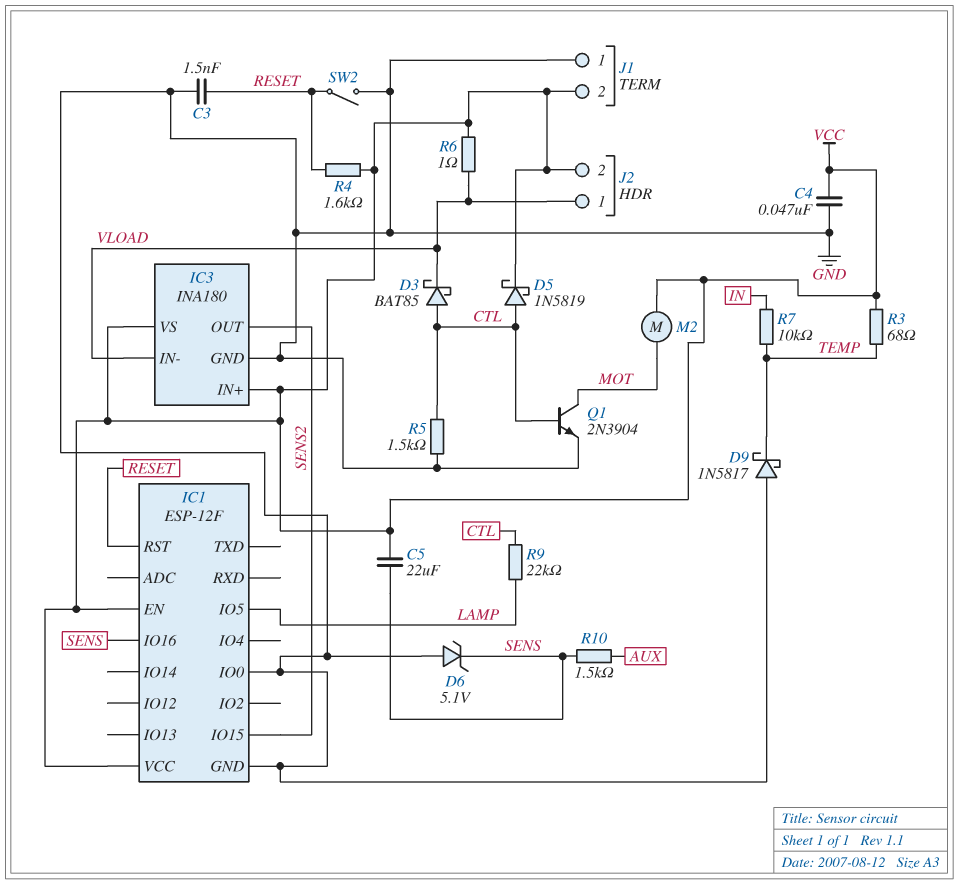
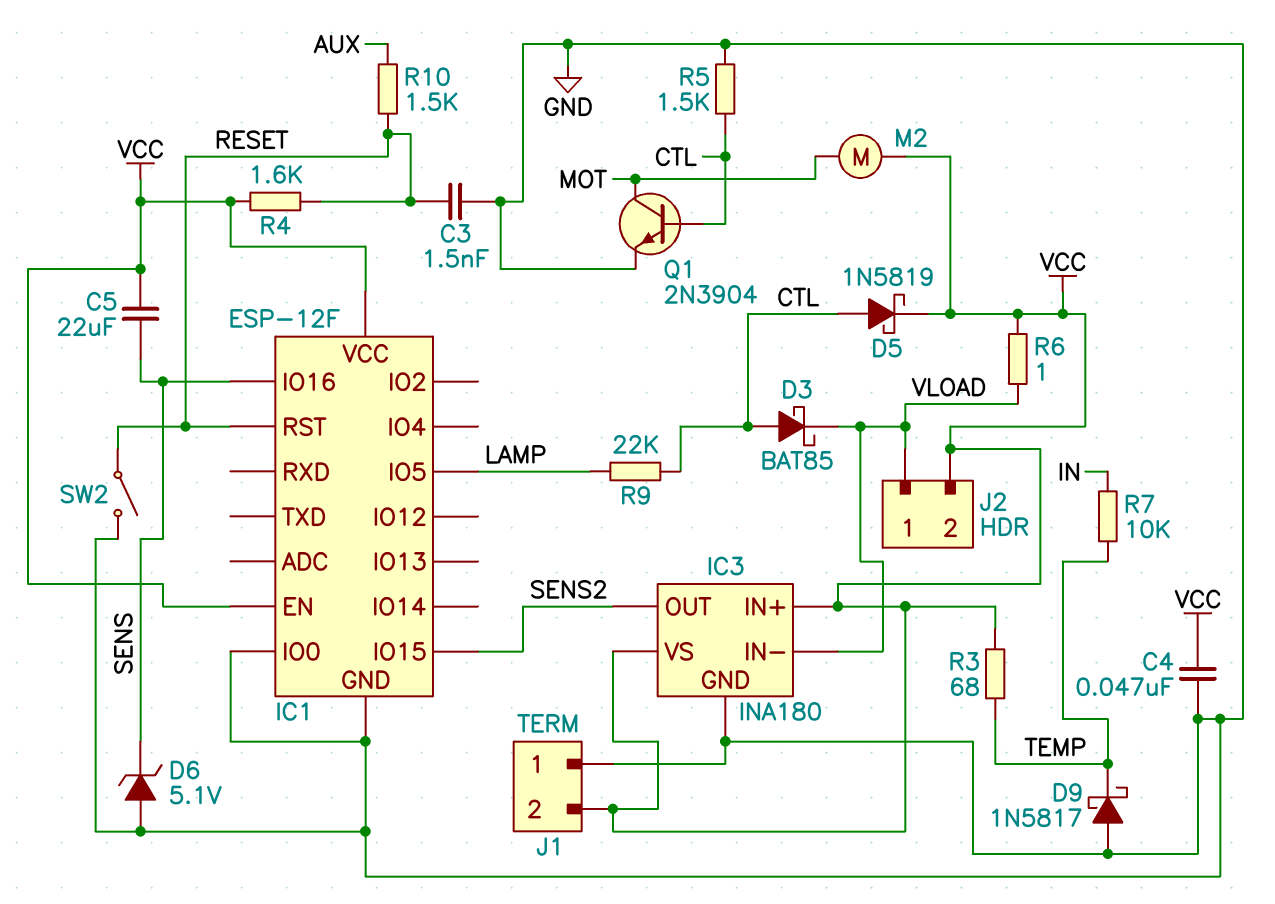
R10: 1.5k (AUX, SENS) -> 1.5k (AUX, RESET)

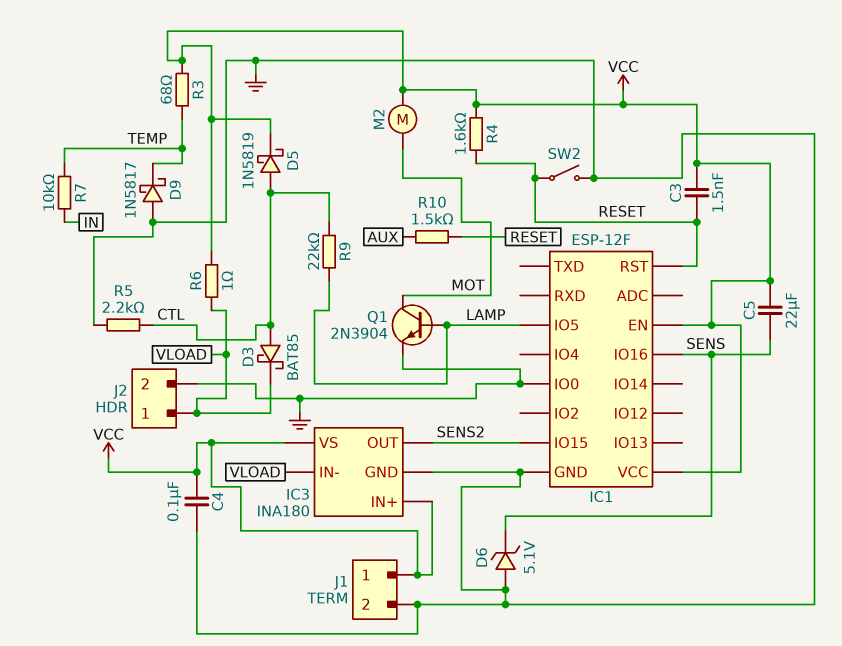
C3: 1.5nF (GND, RESET) -> 1.5nF (RESET, VCC)
C4: 47nF (GND, VCC) -> 100nF (GND, VCC)
J1 pin 1: GND -> VCC
J1 pin 2: VCC -> GND
J2 pin 2: VCC -> GND
Q1: NPN 2N3904 (B CTL, C MOT, E GND) -> NPN 2N3904 (B LAMP, C MOT, E GND)
R5: 1.5k (CTL, GND) -> 2.2k (CTL, GND)

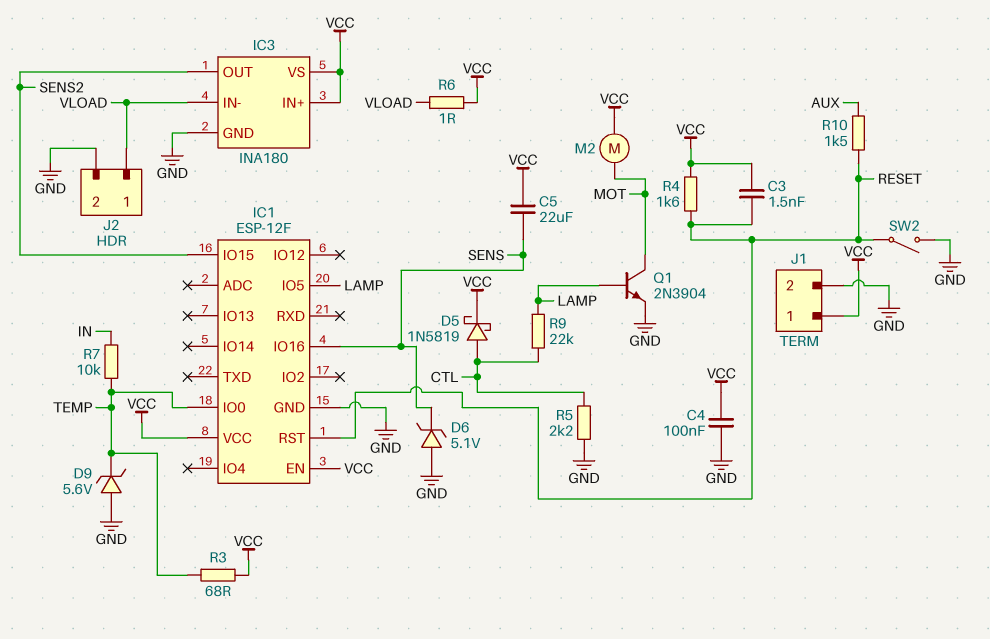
D3: schottky BAT85 (A CTL, K VLOAD) -> none
D9: schottky 1N5817 (A GND, K TEMP) -> zener 5.6V (A GND, K TEMP)
IC1 pin IO0: GND -> TEMP

